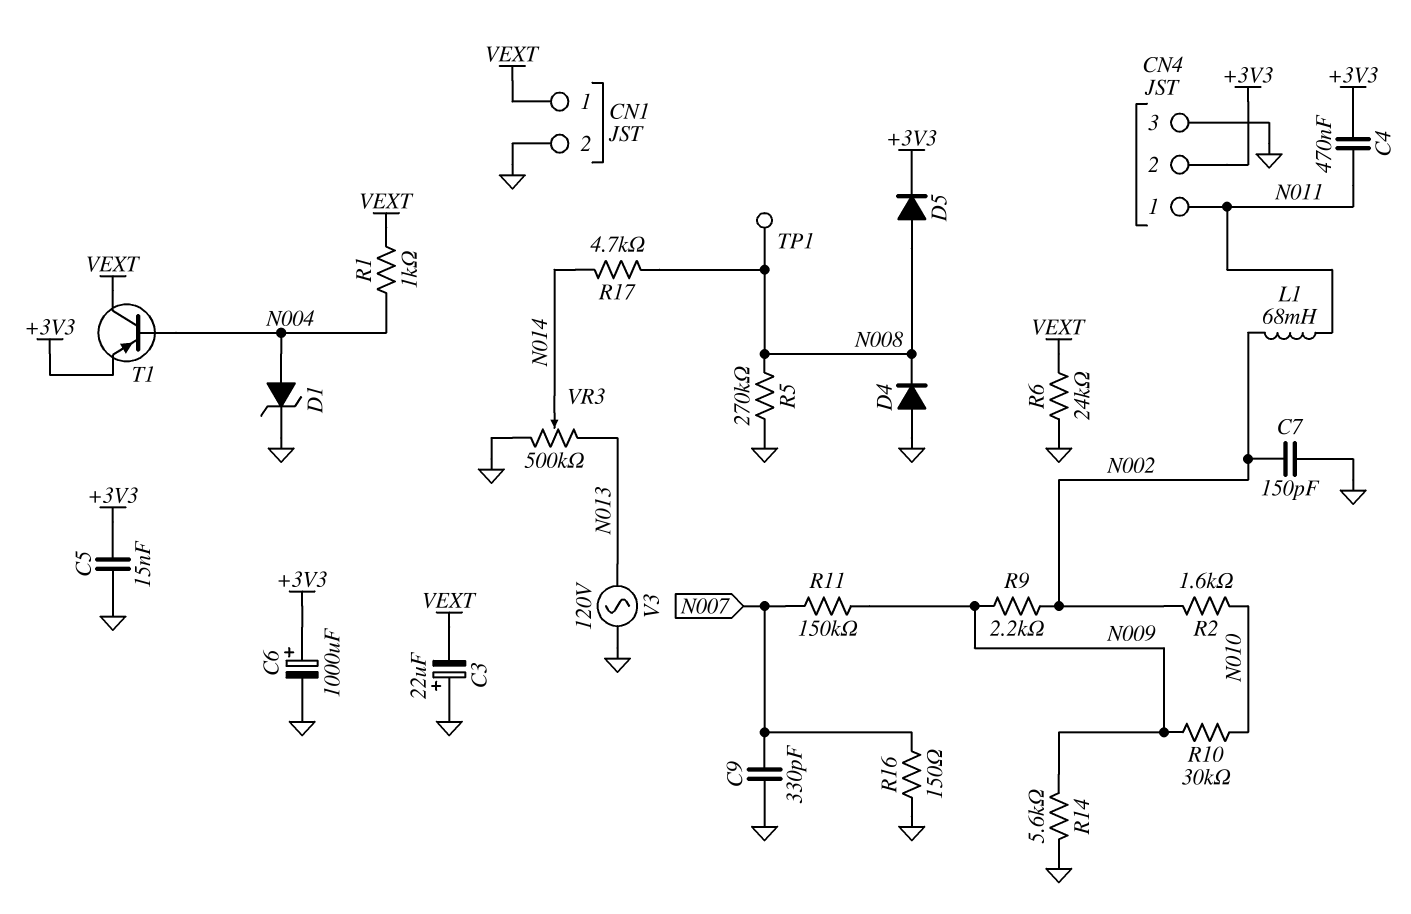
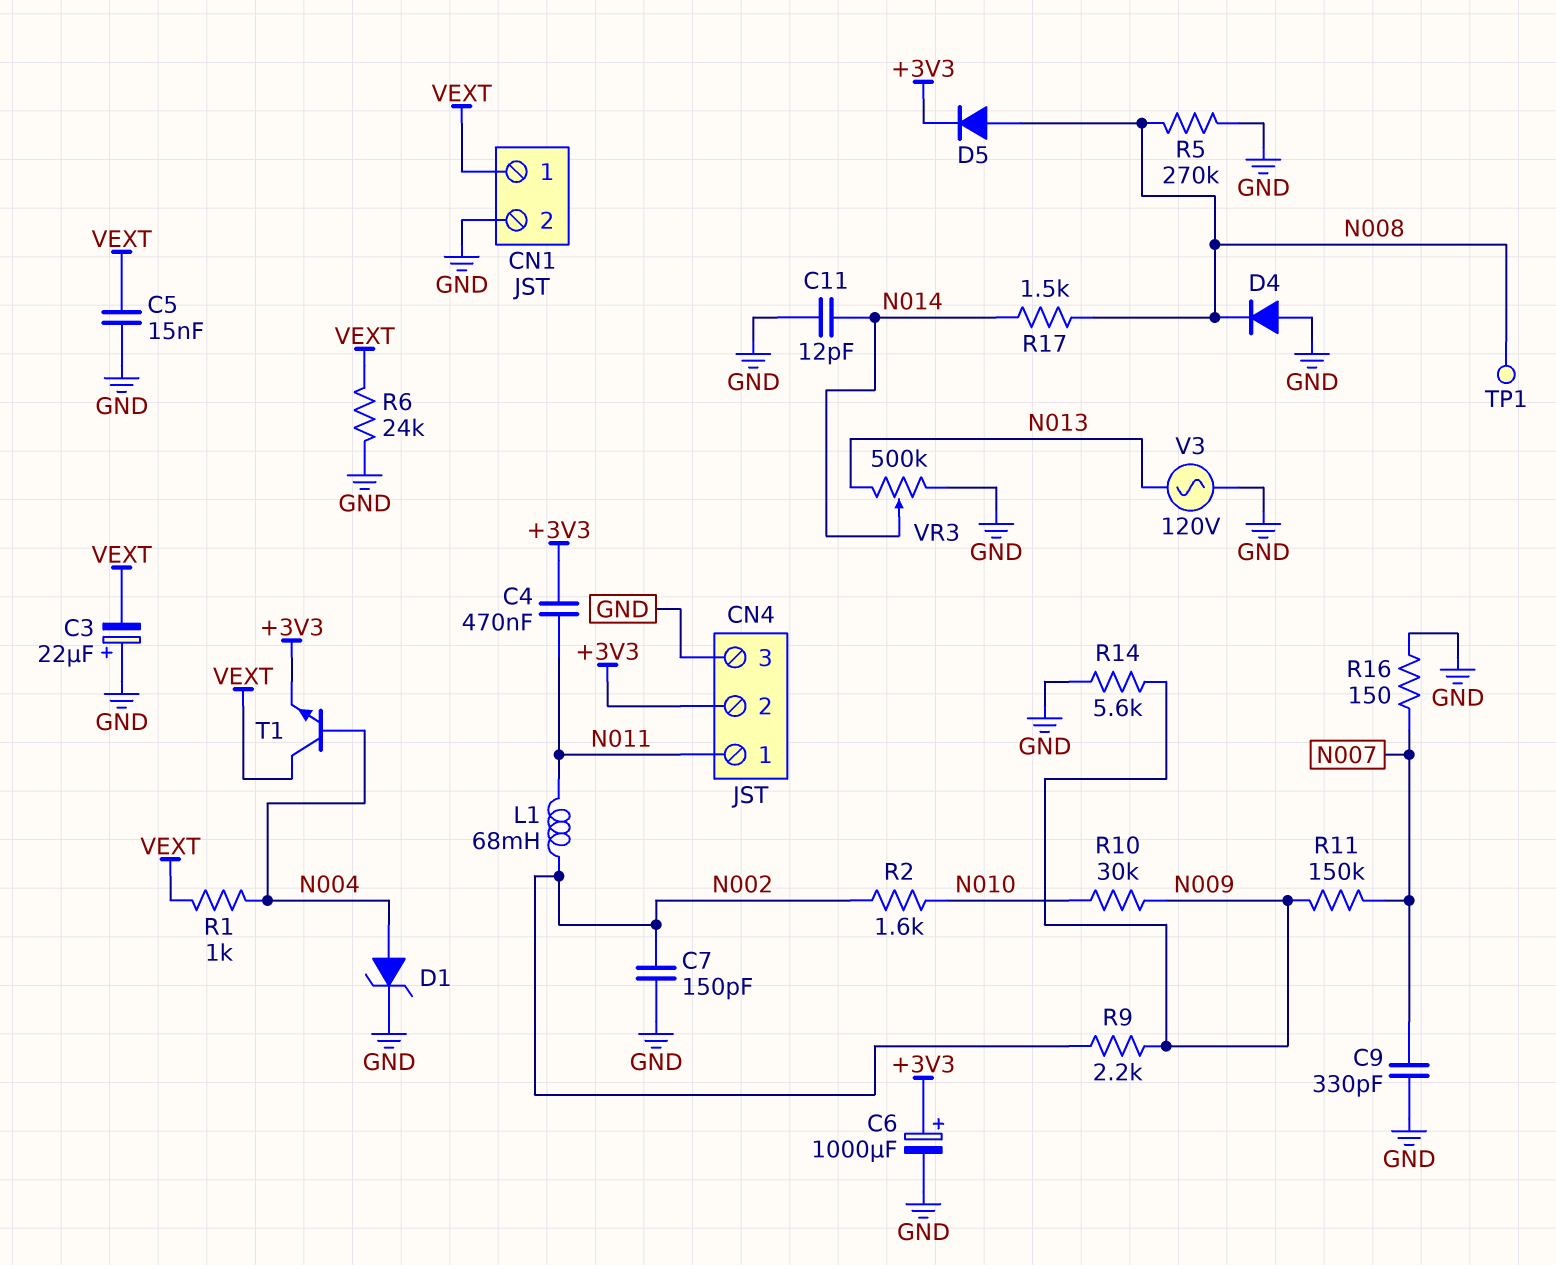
C5: 15nF (+3V3, GND) -> 15nF (GND, VEXT)
C11: none -> 12pF (GND, N014)
R17: 4.7k (N008, N014) -> 1.5k (N008, N014)
T1: PNP (B N004, C VEXT, E +3V3) -> NPN (B N004, C VEXT, E +3V3)

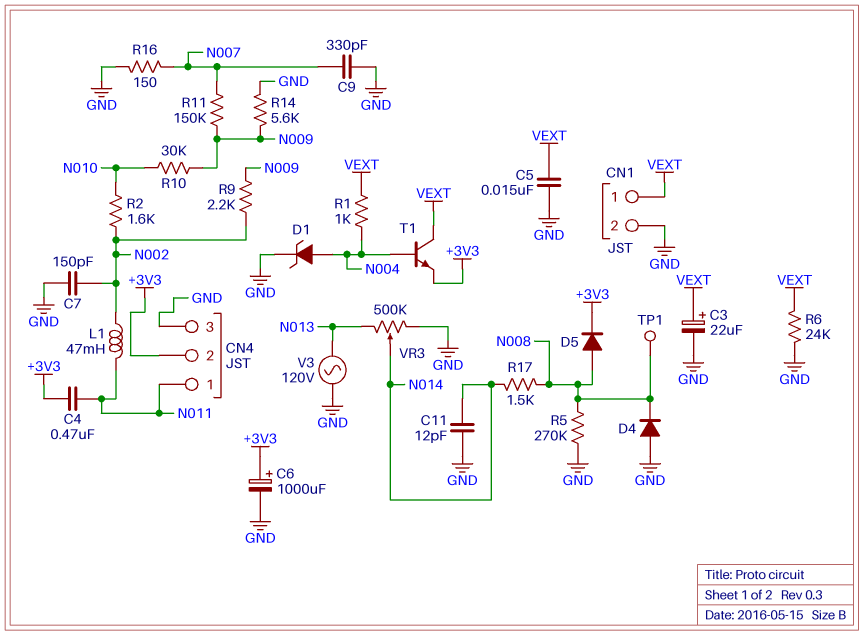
C3: 22uF (plus GND, minus VEXT) -> 22uF (plus VEXT, minus GND)
L1: 68mH (N002, N011) -> 47mH (N002, N011)

